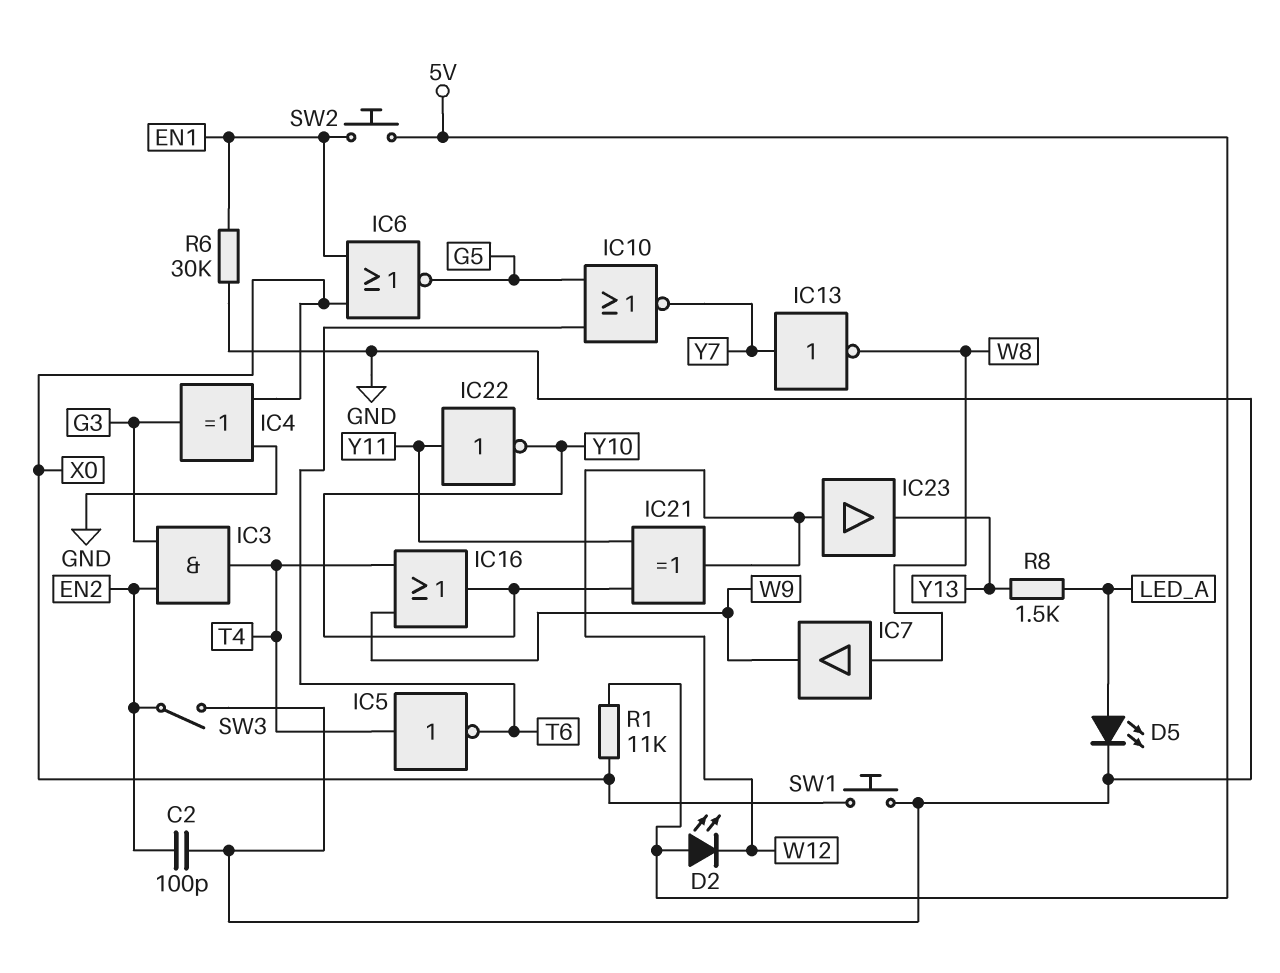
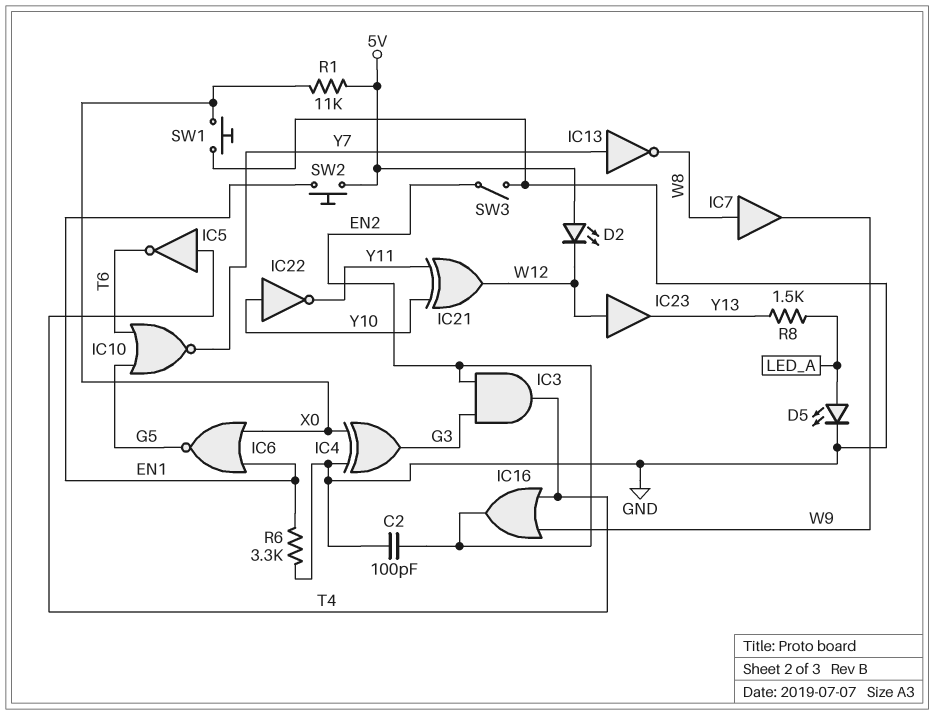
IC16: OR (in T4, in W9, out Y10) -> OR (in T4, in W9, out EN2)
IC22: NOT (in Y11, out Y10) -> NOT (in Y10, out Y11)
R6: 30k (EN1, GND) -> 3.3k (EN1, GND)

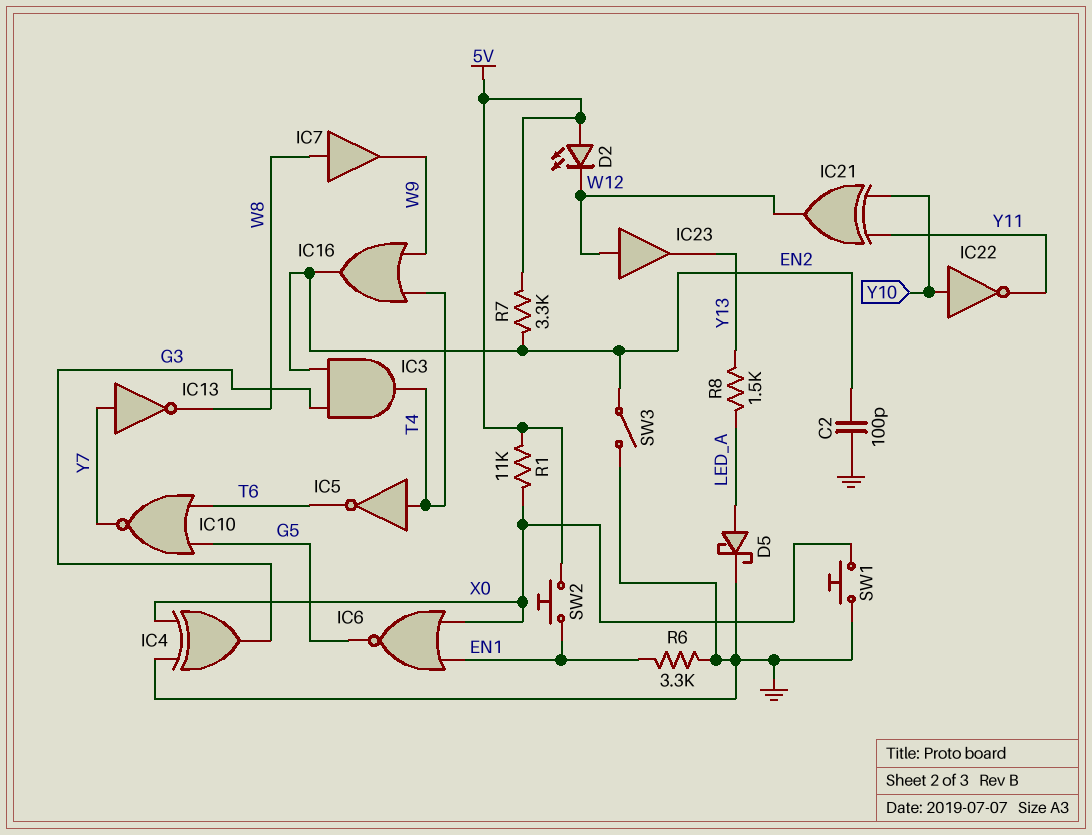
D5: LED (A LED_A, K GND) -> schottky (A LED_A, K GND)
R7: none -> 3.3k (5V, EN2)

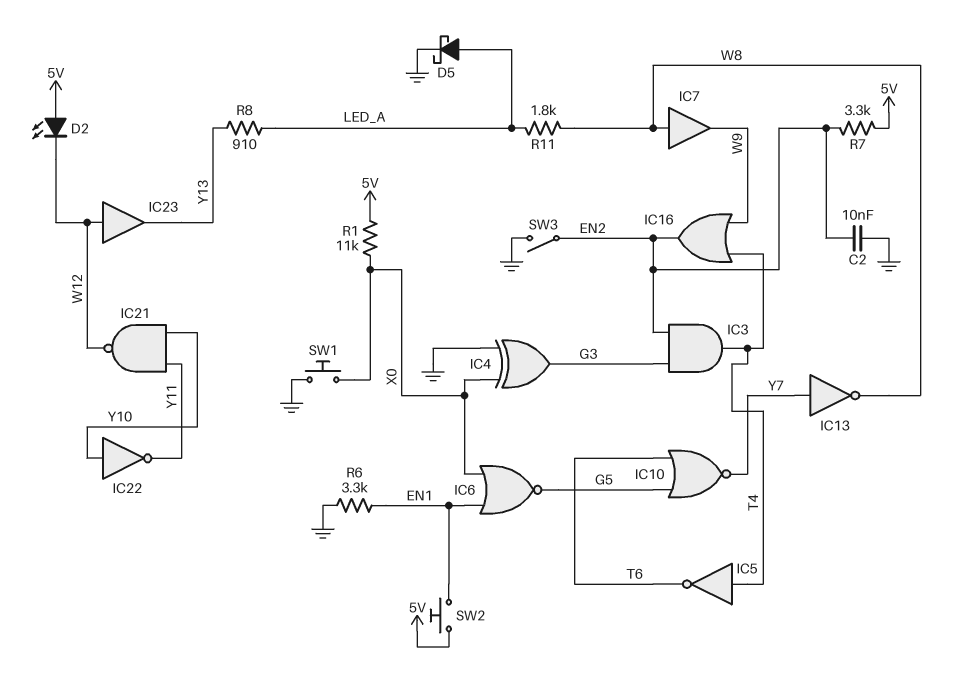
C2: 100pF (EN2, GND) -> 10nF (EN2, GND)
IC21: XOR (in Y10, in Y11, out W12) -> NAND (in Y10, in Y11, out W12)
R8: 1.5k (LED_A, Y13) -> 910 (LED_A, Y13)
R11: none -> 1.8k (LED_A, W8)

